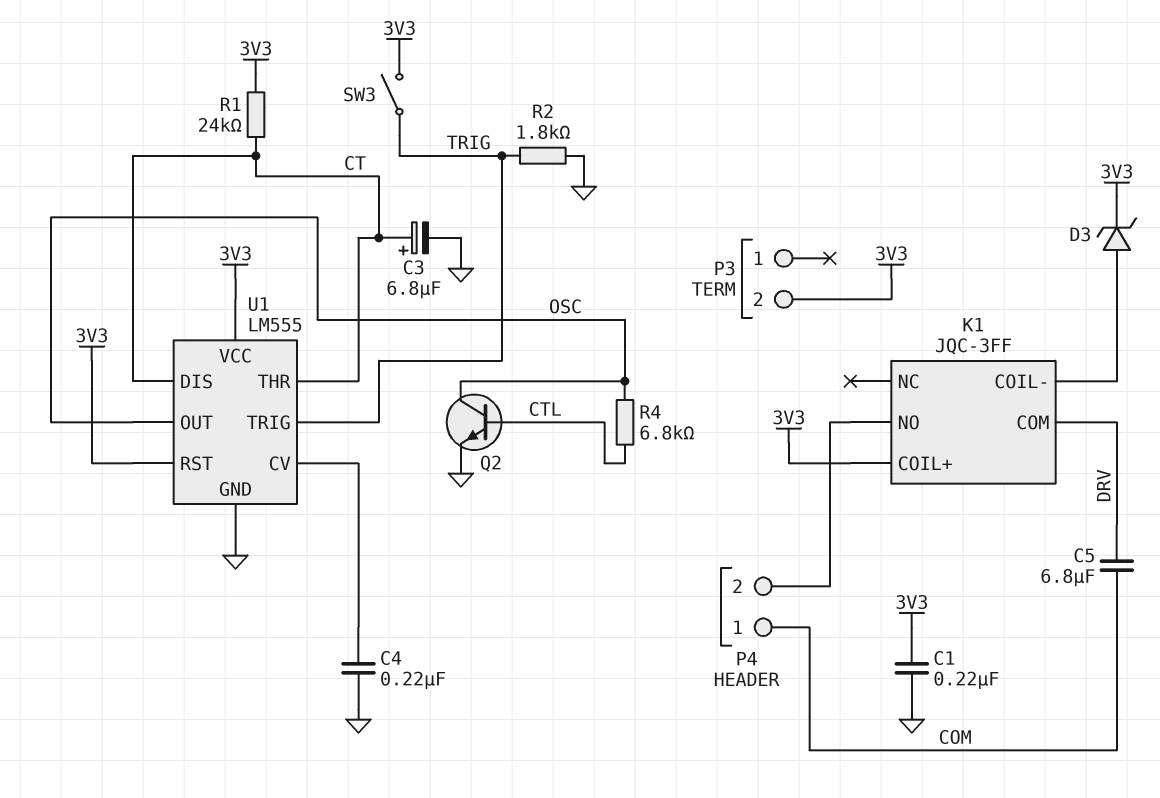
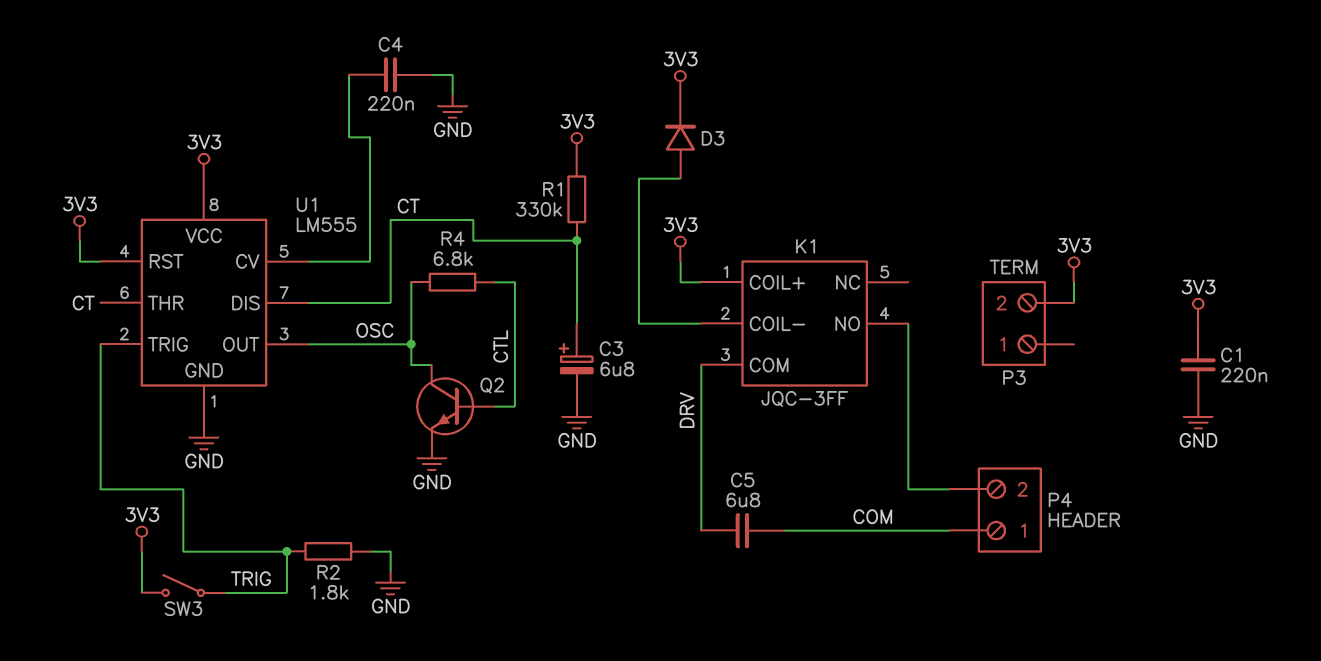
D3: zener (A K1/COIL-, K 3V3) -> diode (A K1/COIL-, K 3V3)
R1: 24k (3V3, CT) -> 330k (3V3, CT)

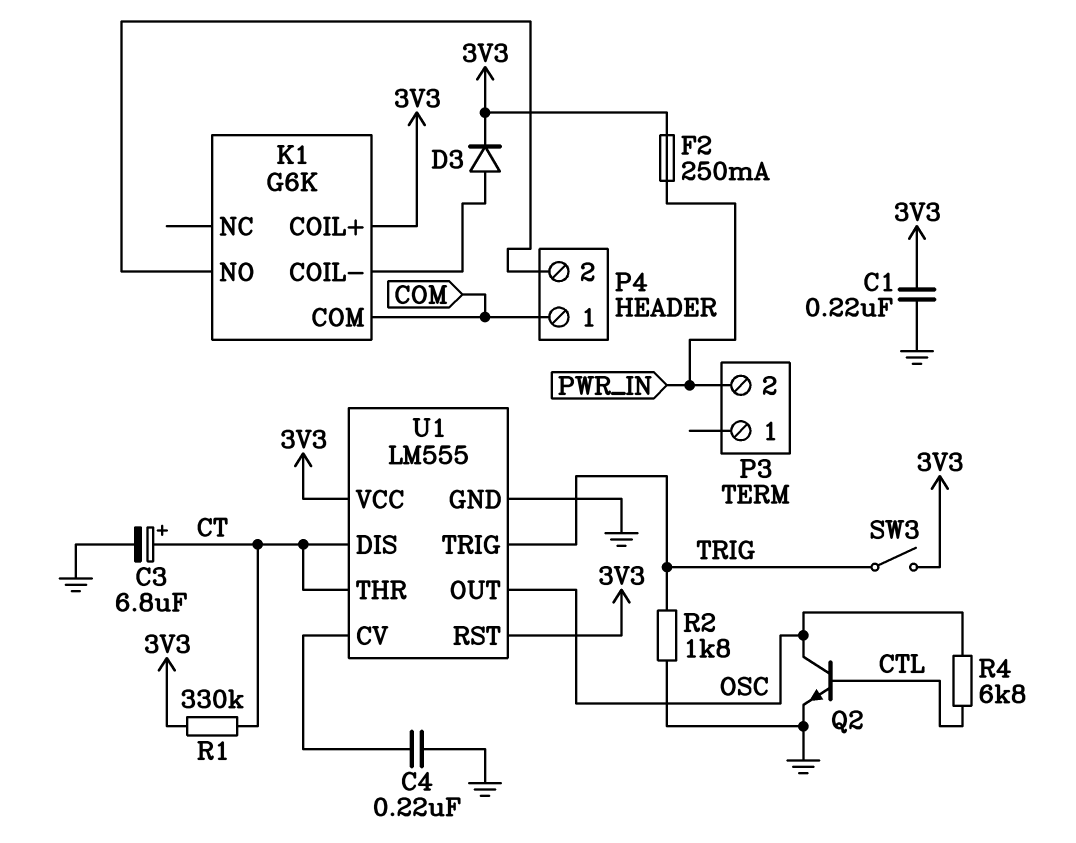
C5: 6.8uF (COM, DRV) -> none
F2: none -> 250mA (3V3, PWR_IN)
K1: JQC-3FF -> G6K
K1 pin COM: DRV -> COM
P3 pin 2: 3V3 -> PWR_IN

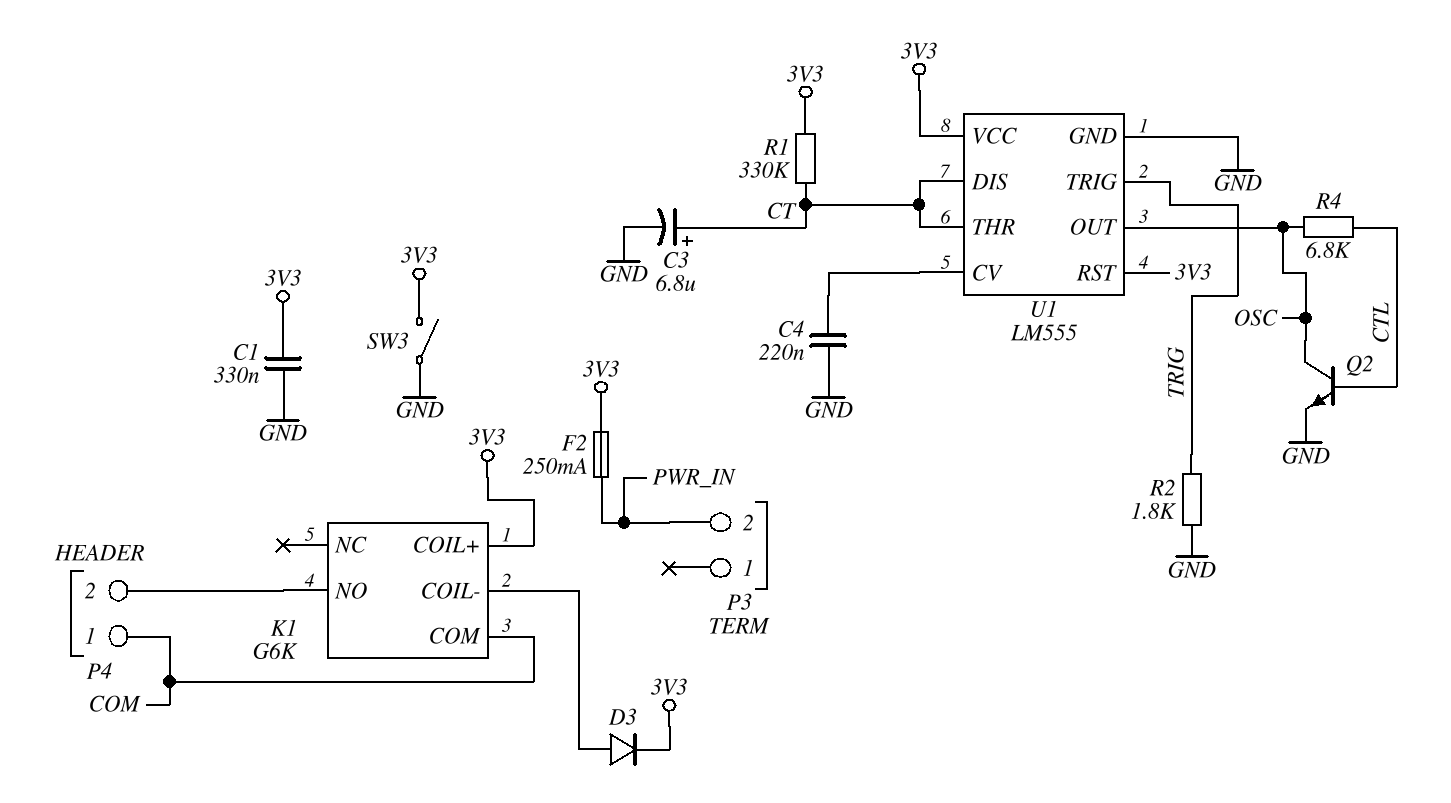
C1: 220nF (3V3, GND) -> 330nF (3V3, GND)
SW3: switch (3V3, TRIG) -> switch (3V3, GND)

